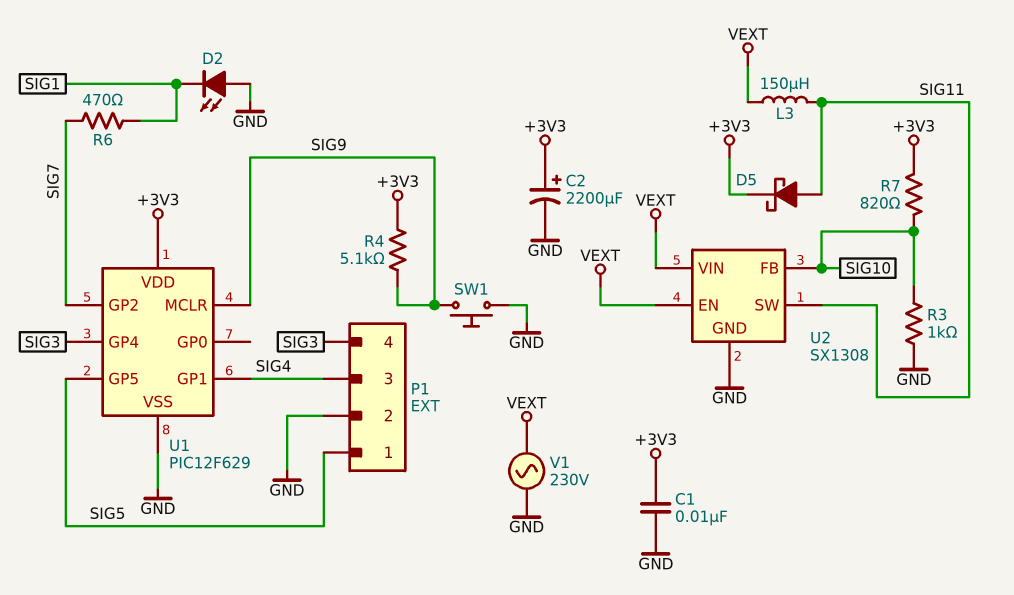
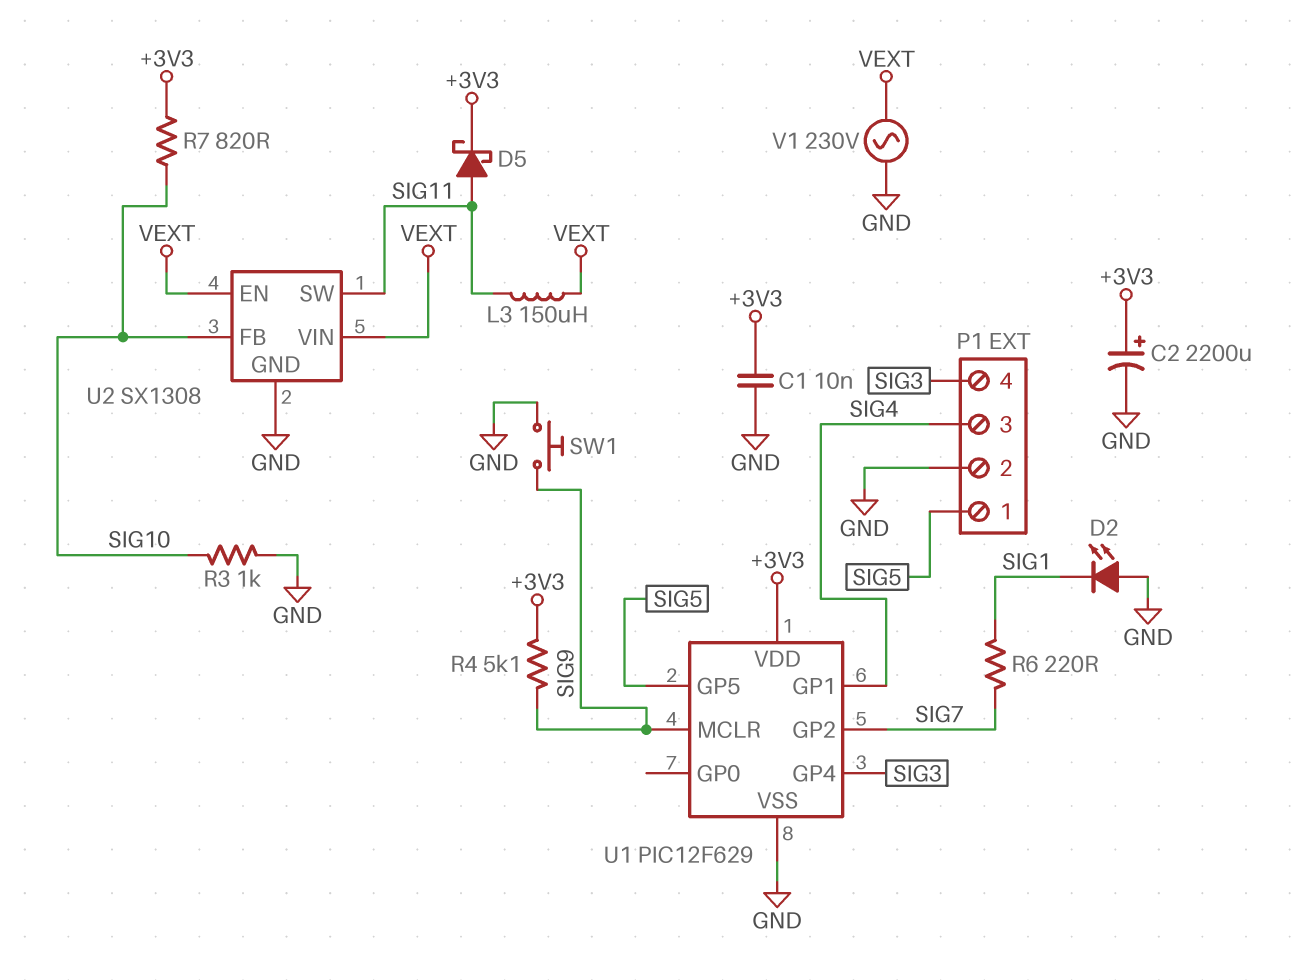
R6: 470 (SIG1, SIG7) -> 220 (SIG1, SIG7)

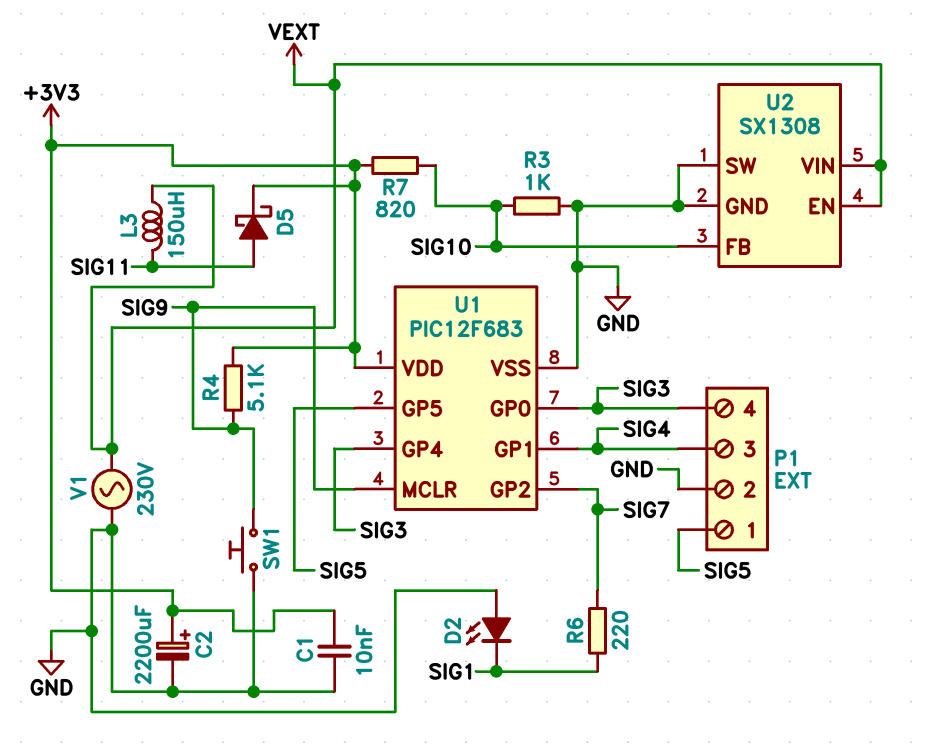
U1: PIC12F629 -> PIC12F683
U1 pin GP0: none -> SIG3
U2 pin SW: SIG11 -> GND

